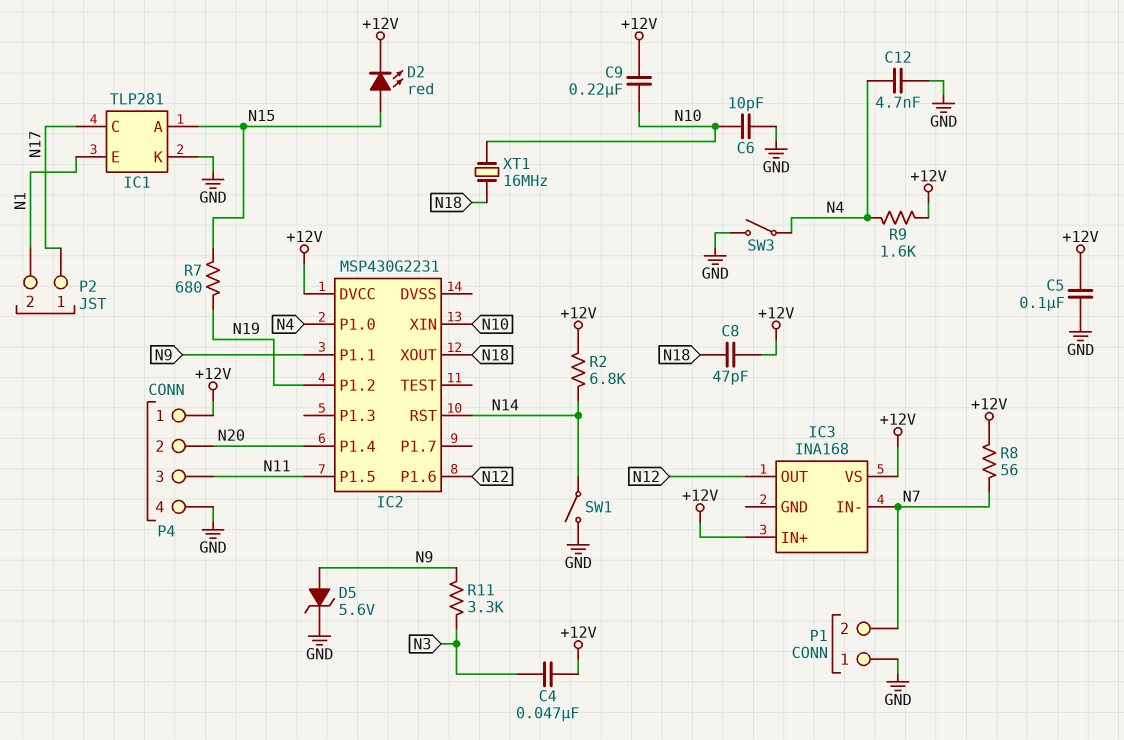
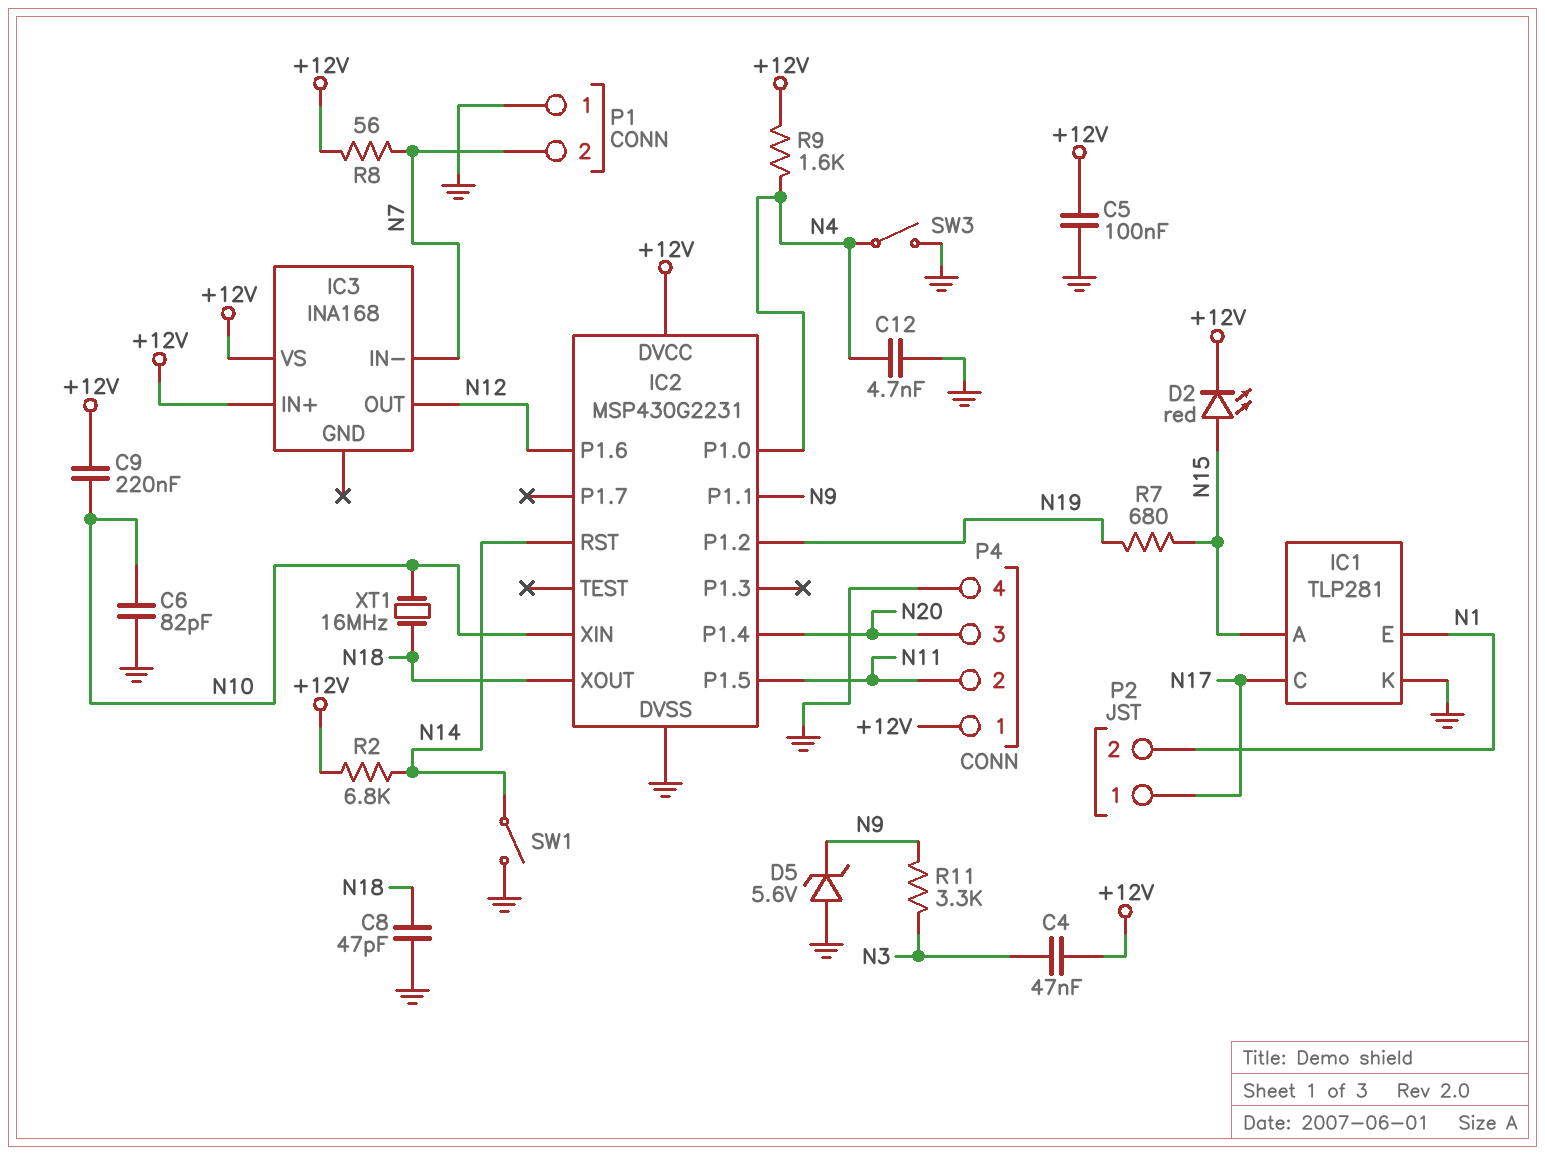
C6: 10pF (GND, N10) -> 82pF (GND, N10)
C8: 47pF (+12V, N18) -> 47pF (GND, N18)
D5: zener 5.6V (A N9, K GND) -> zener 5.6V (A GND, K N9)
IC2 pin DVSS: none -> GND
P4 pin 2: N20 -> N11
P4 pin 3: N11 -> N20

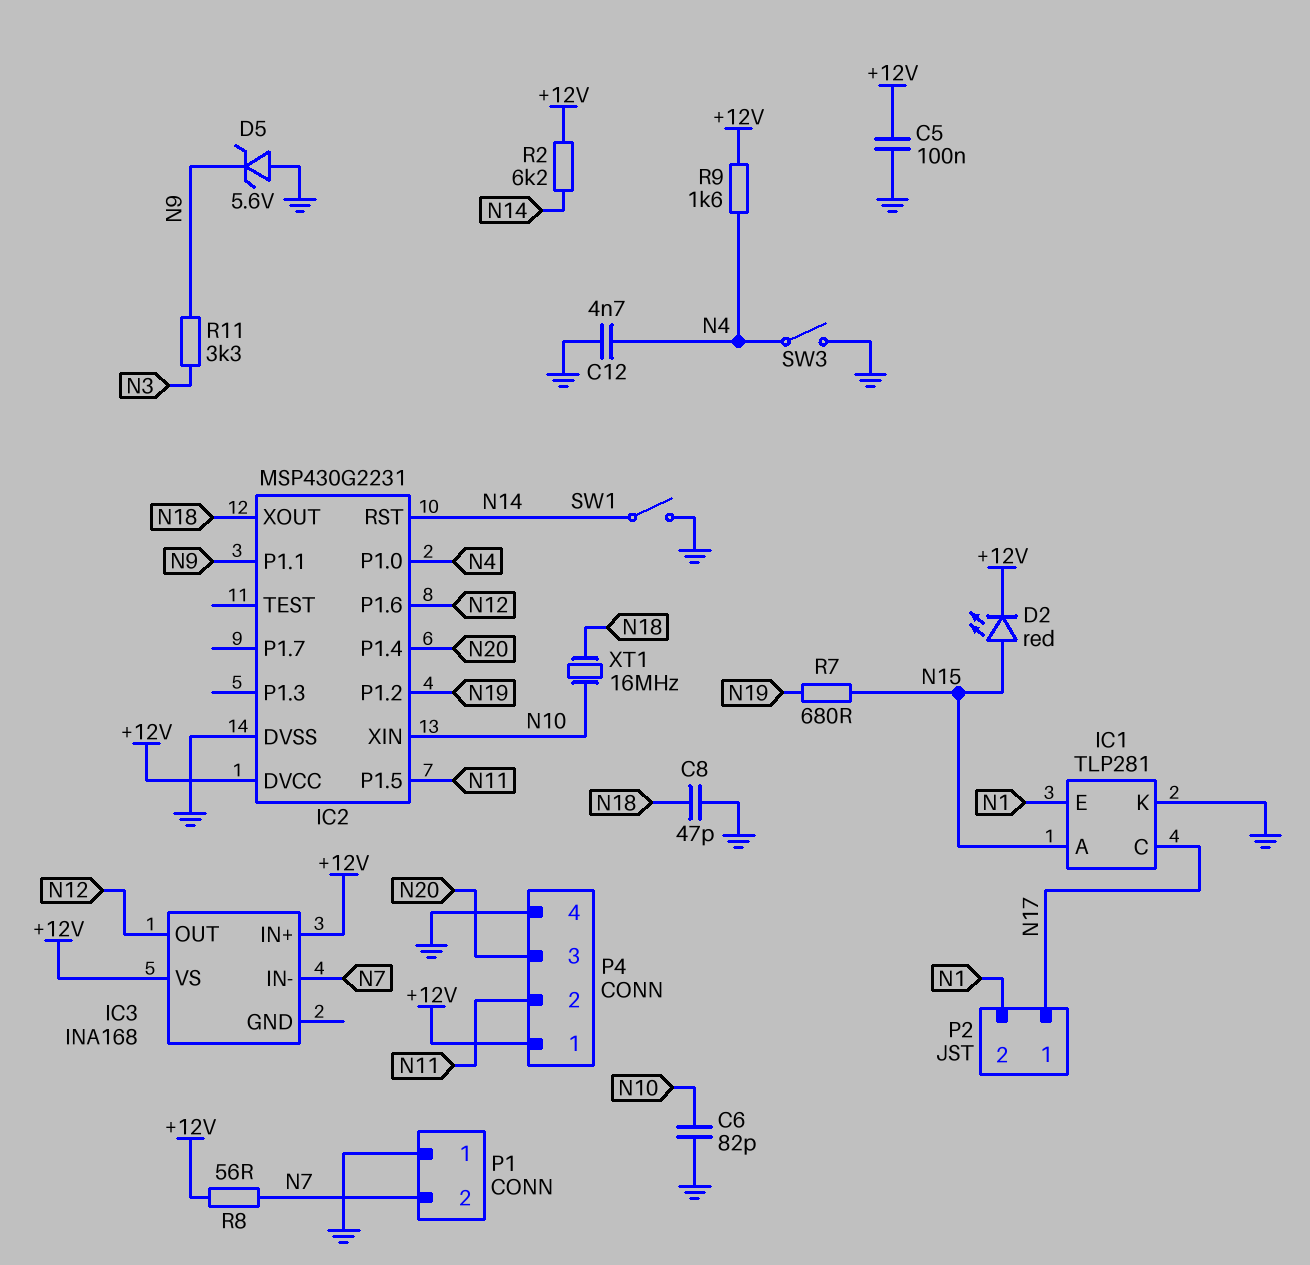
C4: 47nF (+12V, N3) -> none
C9: 220nF (+12V, N10) -> none
R2: 6.8k (+12V, N14) -> 6.2k (+12V, N14)

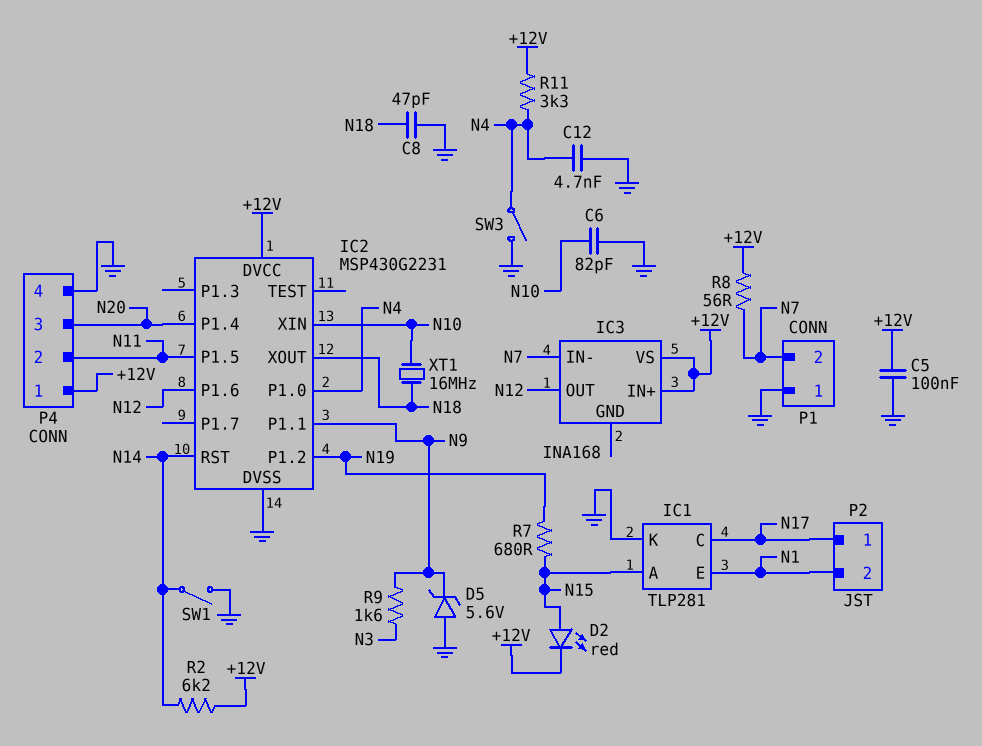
R9: 1.6k (+12V, N4) -> 1.6k (N3, N9)
R11: 3.3k (N3, N9) -> 3.3k (+12V, N4)

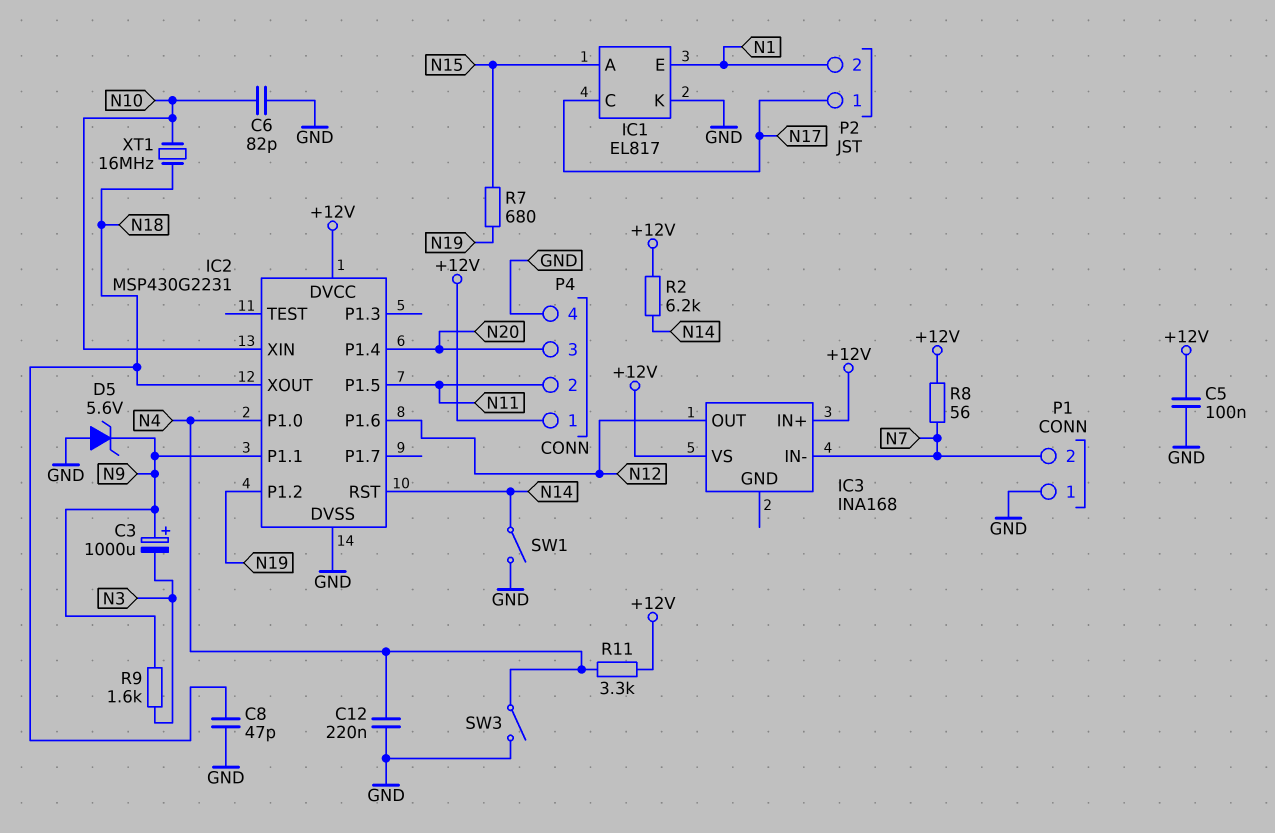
C3: none -> 1000uF (plus N9, minus N3)
C12: 4.7nF (GND, N4) -> 220nF (GND, N4)
D2: LED red (A N15, K +12V) -> none
IC1: TLP281 -> EL817

